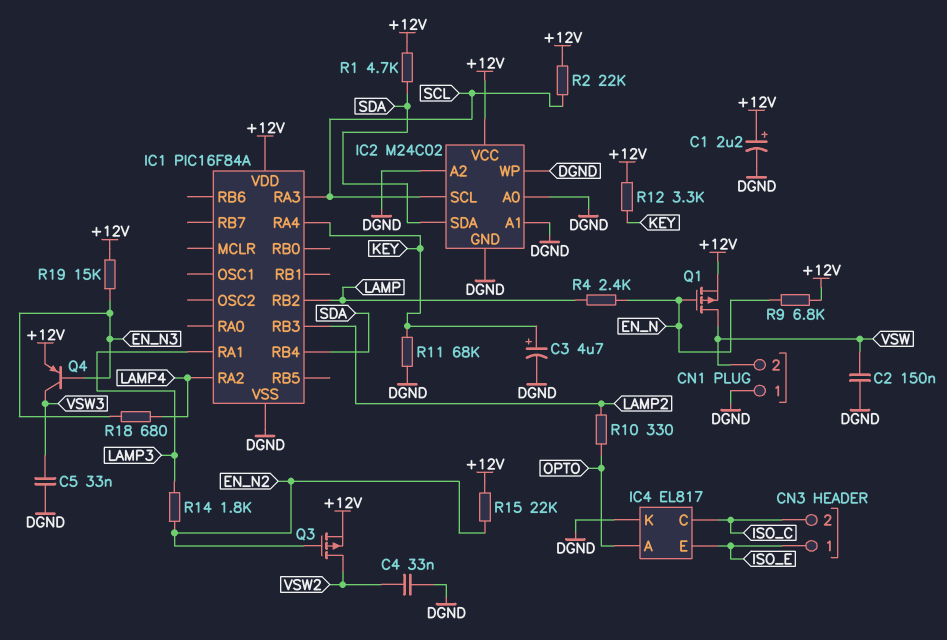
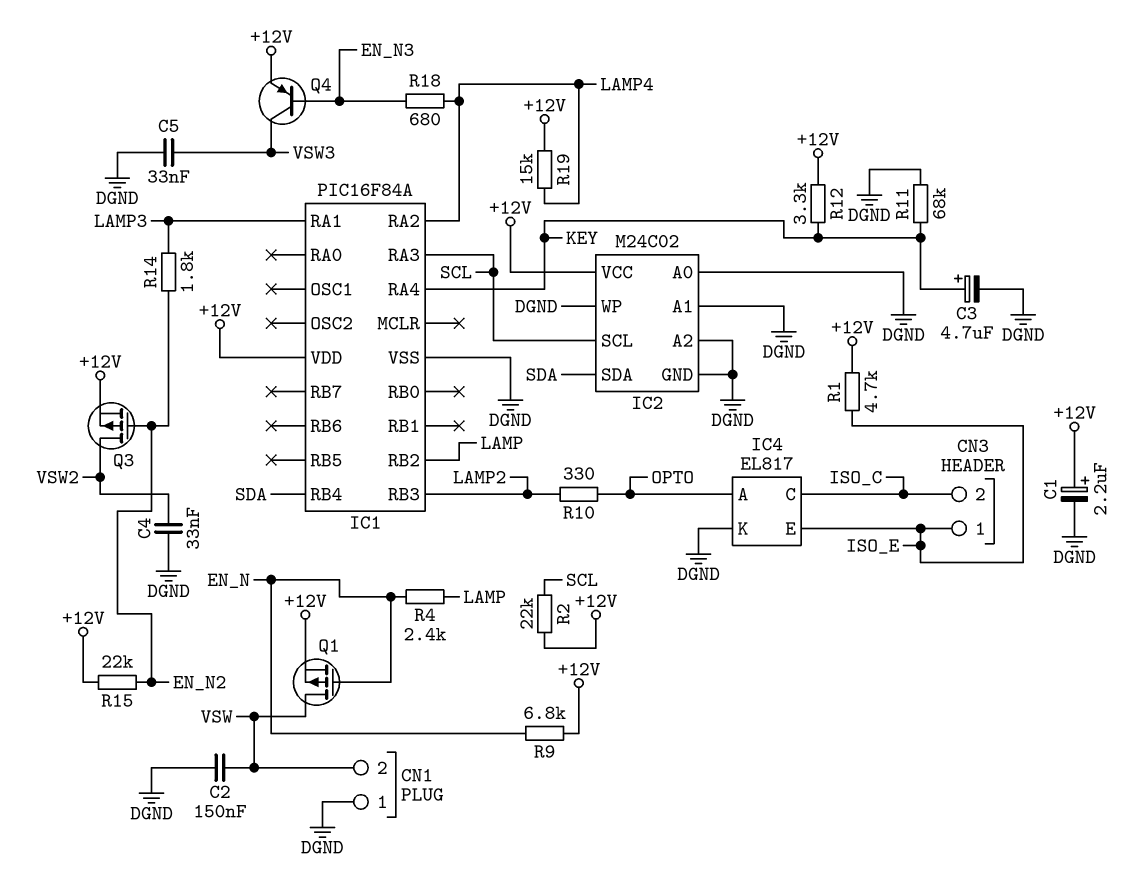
R1: 4.7k (+12V, SDA) -> 4.7k (+12V, ISO_E)
R19: 15k (+12V, EN_N3) -> 15k (+12V, LAMP4)

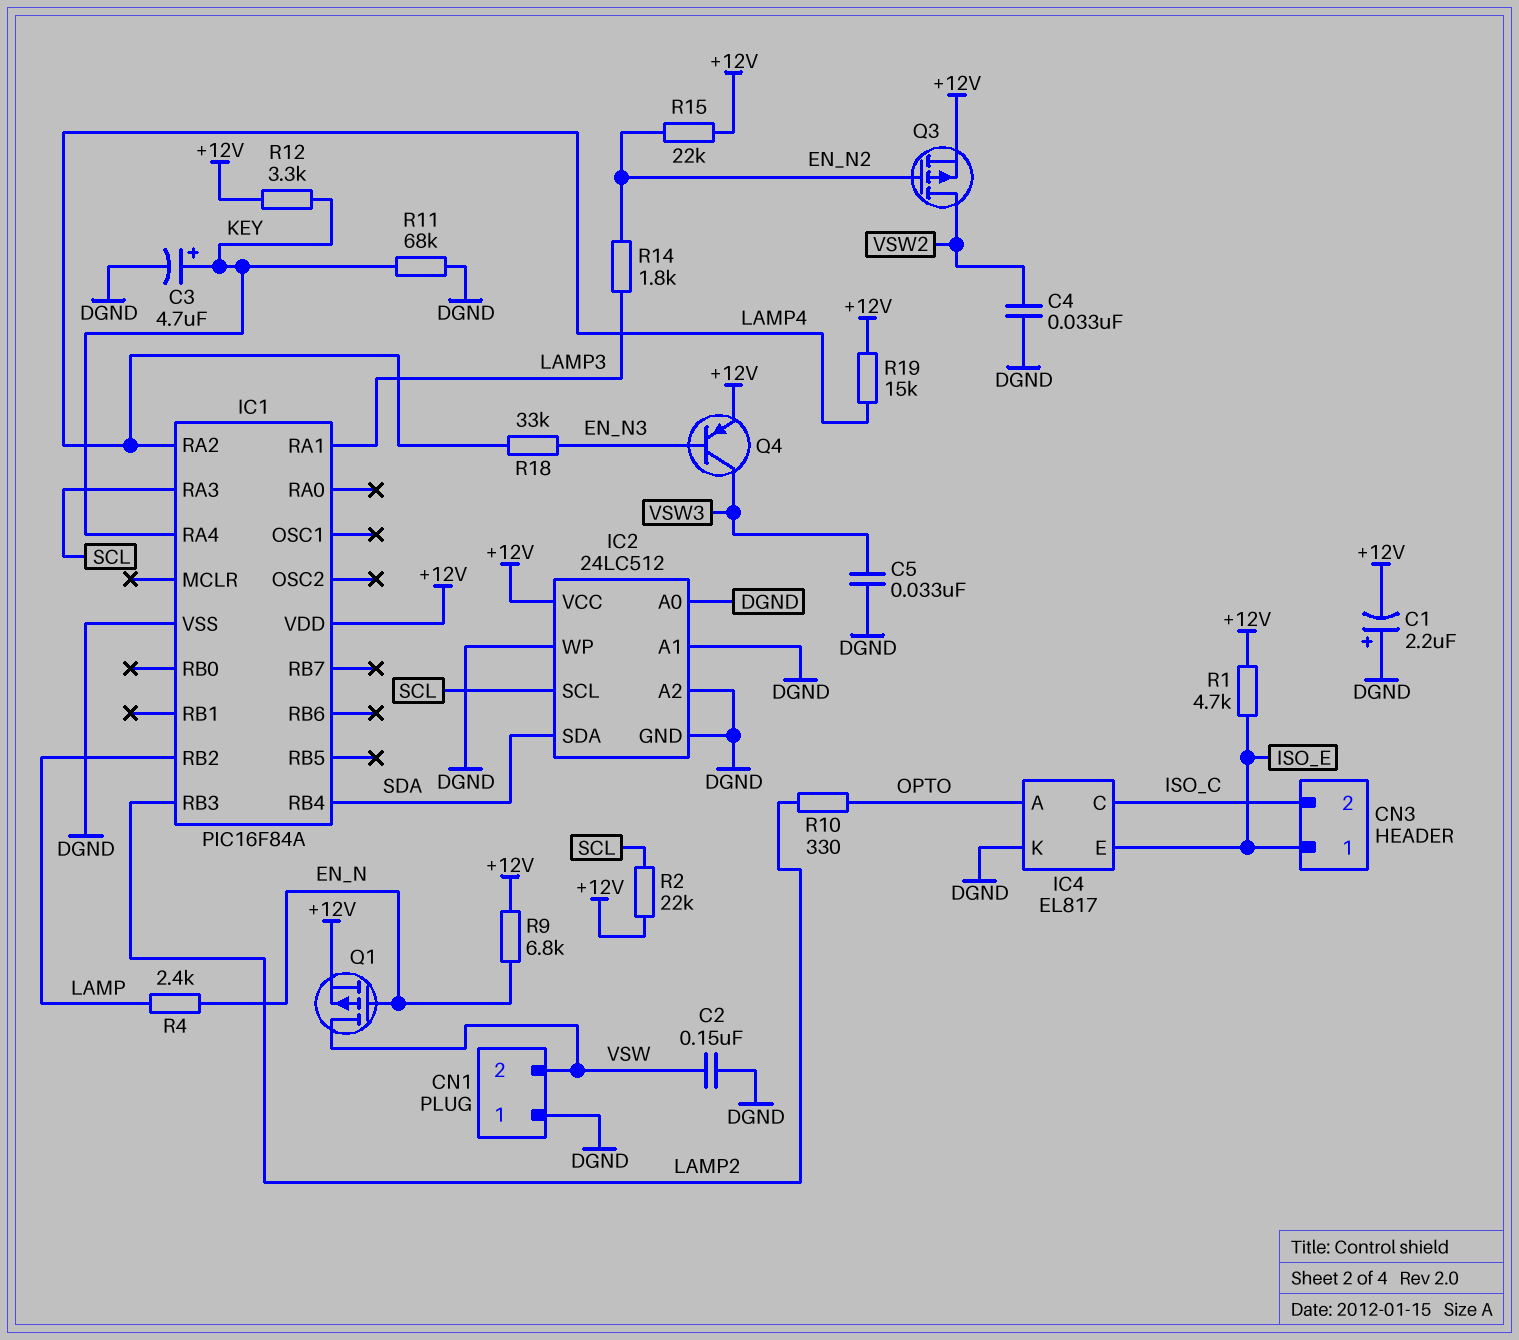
C1: 2.2uF (plus +12V, minus DGND) -> 2.2uF (plus DGND, minus +12V)
IC2: M24C02 -> 24LC512
R18: 680 (EN_N3, LAMP4) -> 33k (EN_N3, LAMP4)

